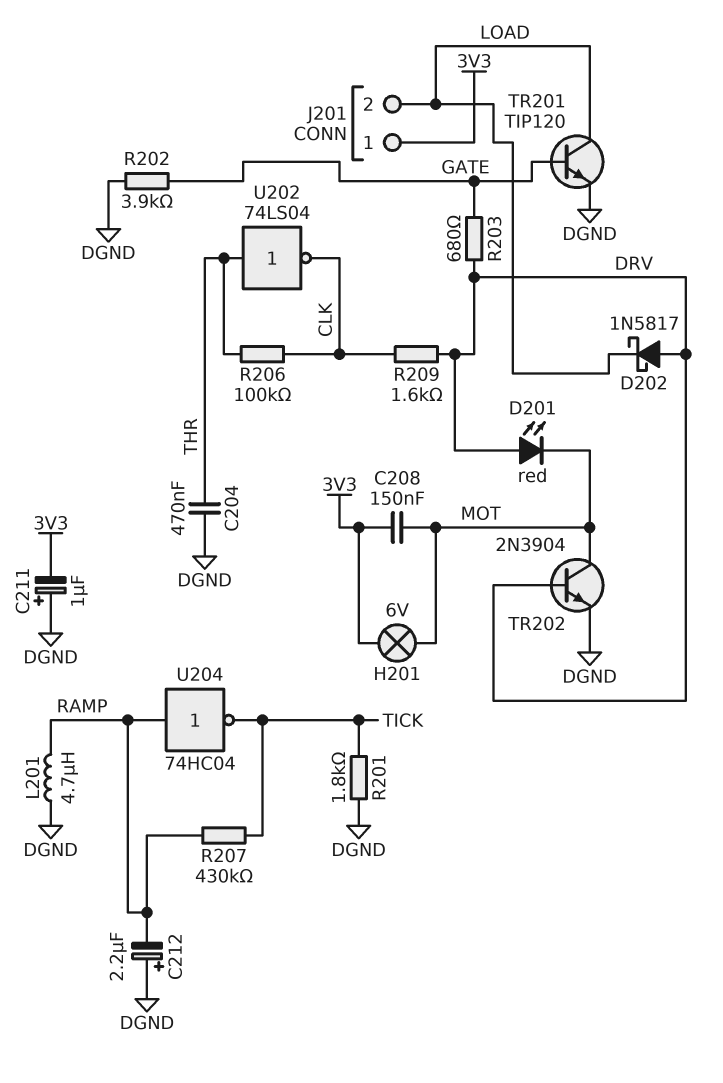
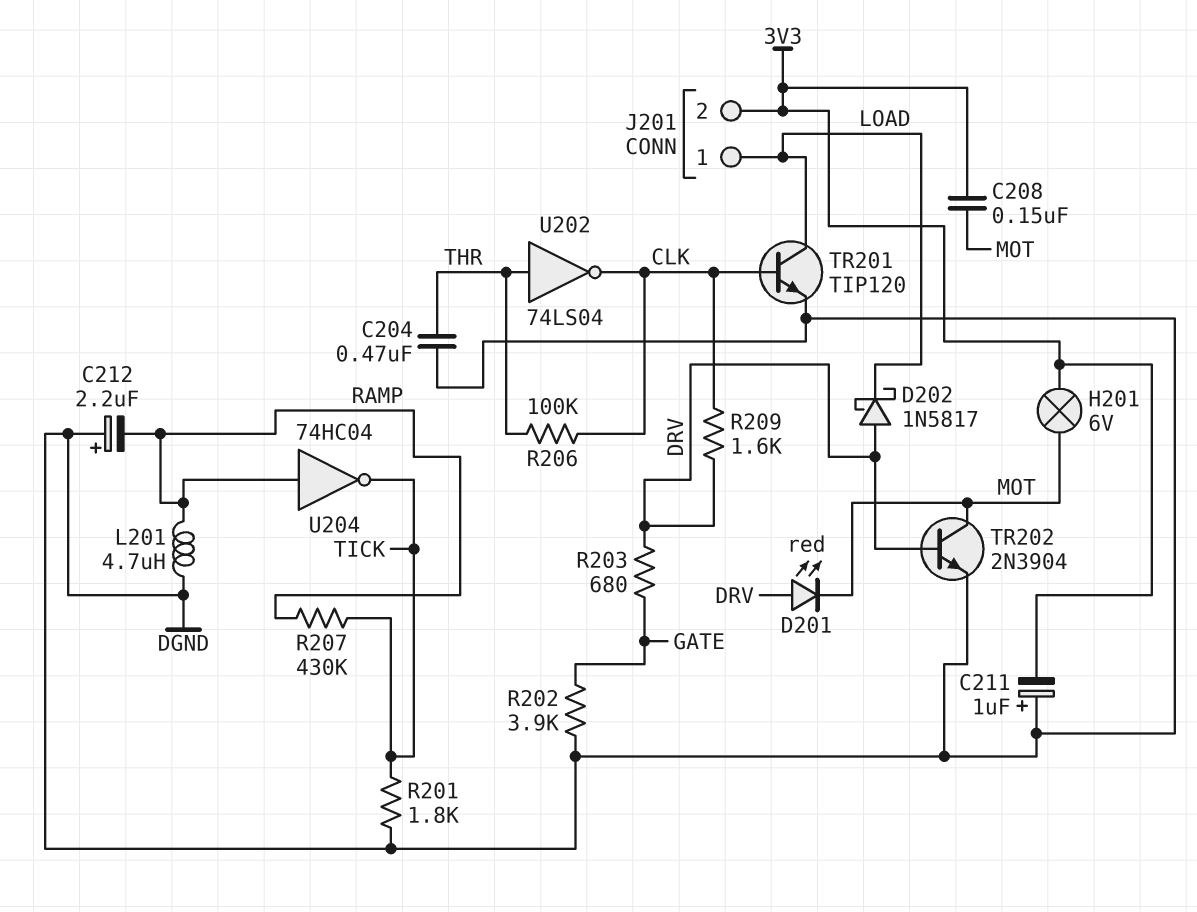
J201 pin 1: 3V3 -> LOAD
J201 pin 2: LOAD -> 3V3
TR201: NPN TIP120 (B GATE, C LOAD, E DGND) -> NPN TIP120 (B CLK, C LOAD, E DGND)

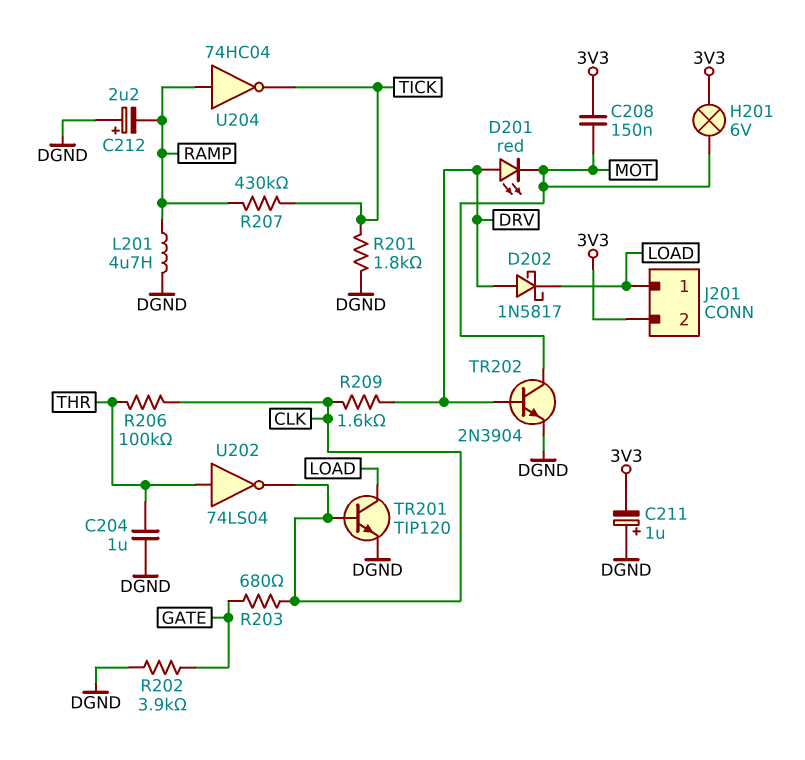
C204: 470nF (DGND, THR) -> 1uF (DGND, THR)
R203: 680 (DRV, GATE) -> 680 (CLK, GATE)

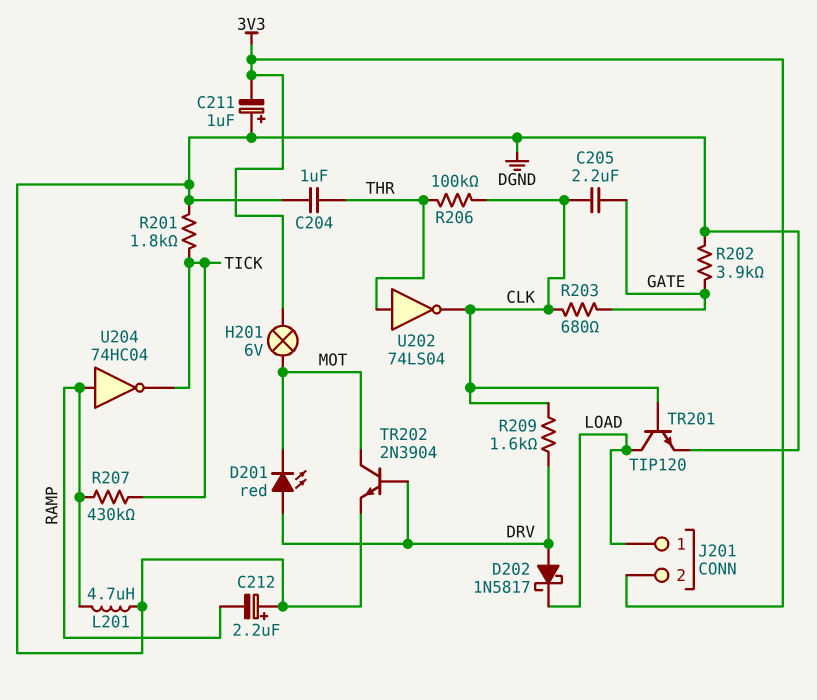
C205: none -> 2.2uF (CLK, GATE)
C208: 150nF (3V3, MOT) -> none

